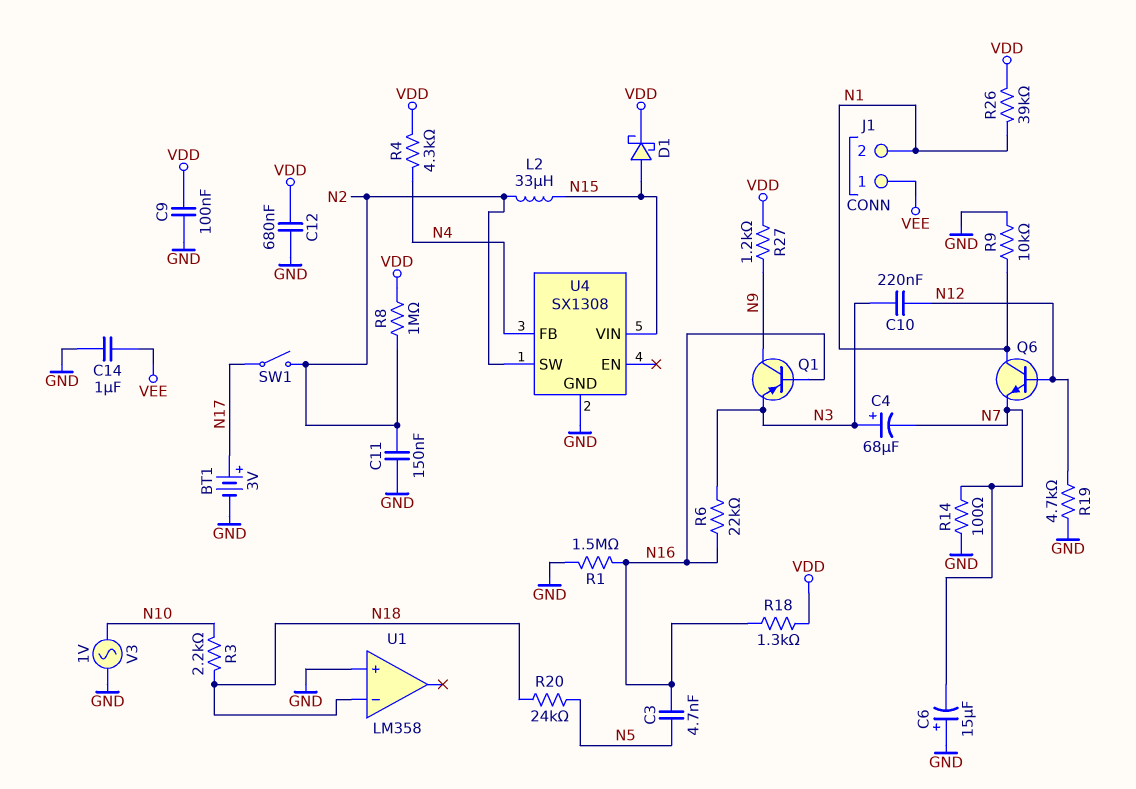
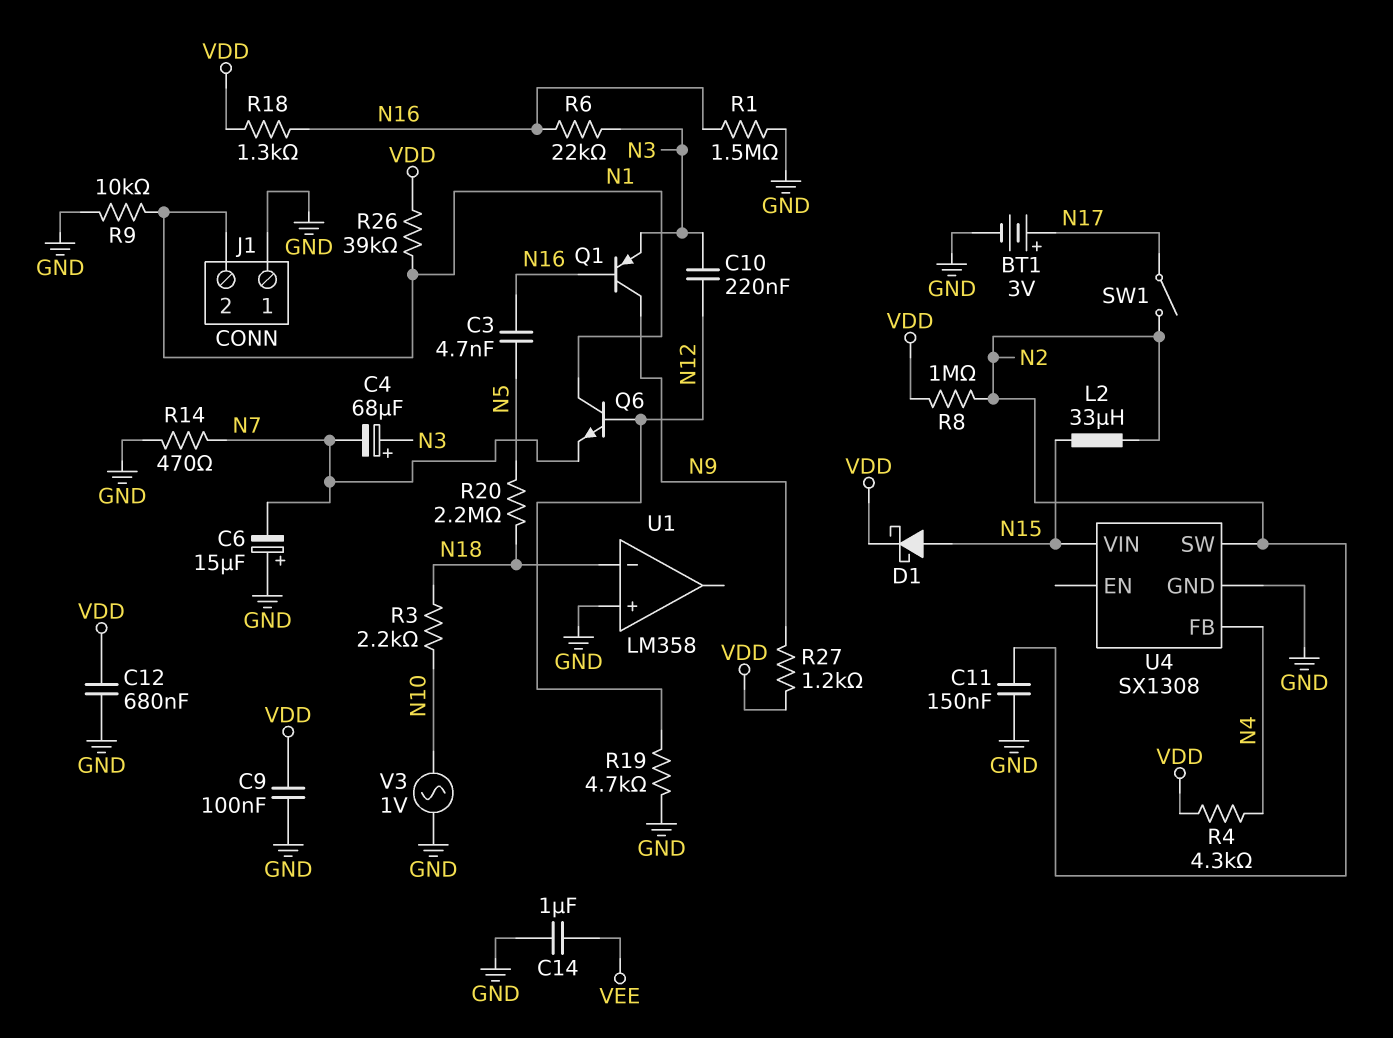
J1 pin 1: VEE -> GND
R14: 100 (GND, N7) -> 470 (GND, N7)
R20: 24k (N5, N18) -> 2.2M (N5, N18)

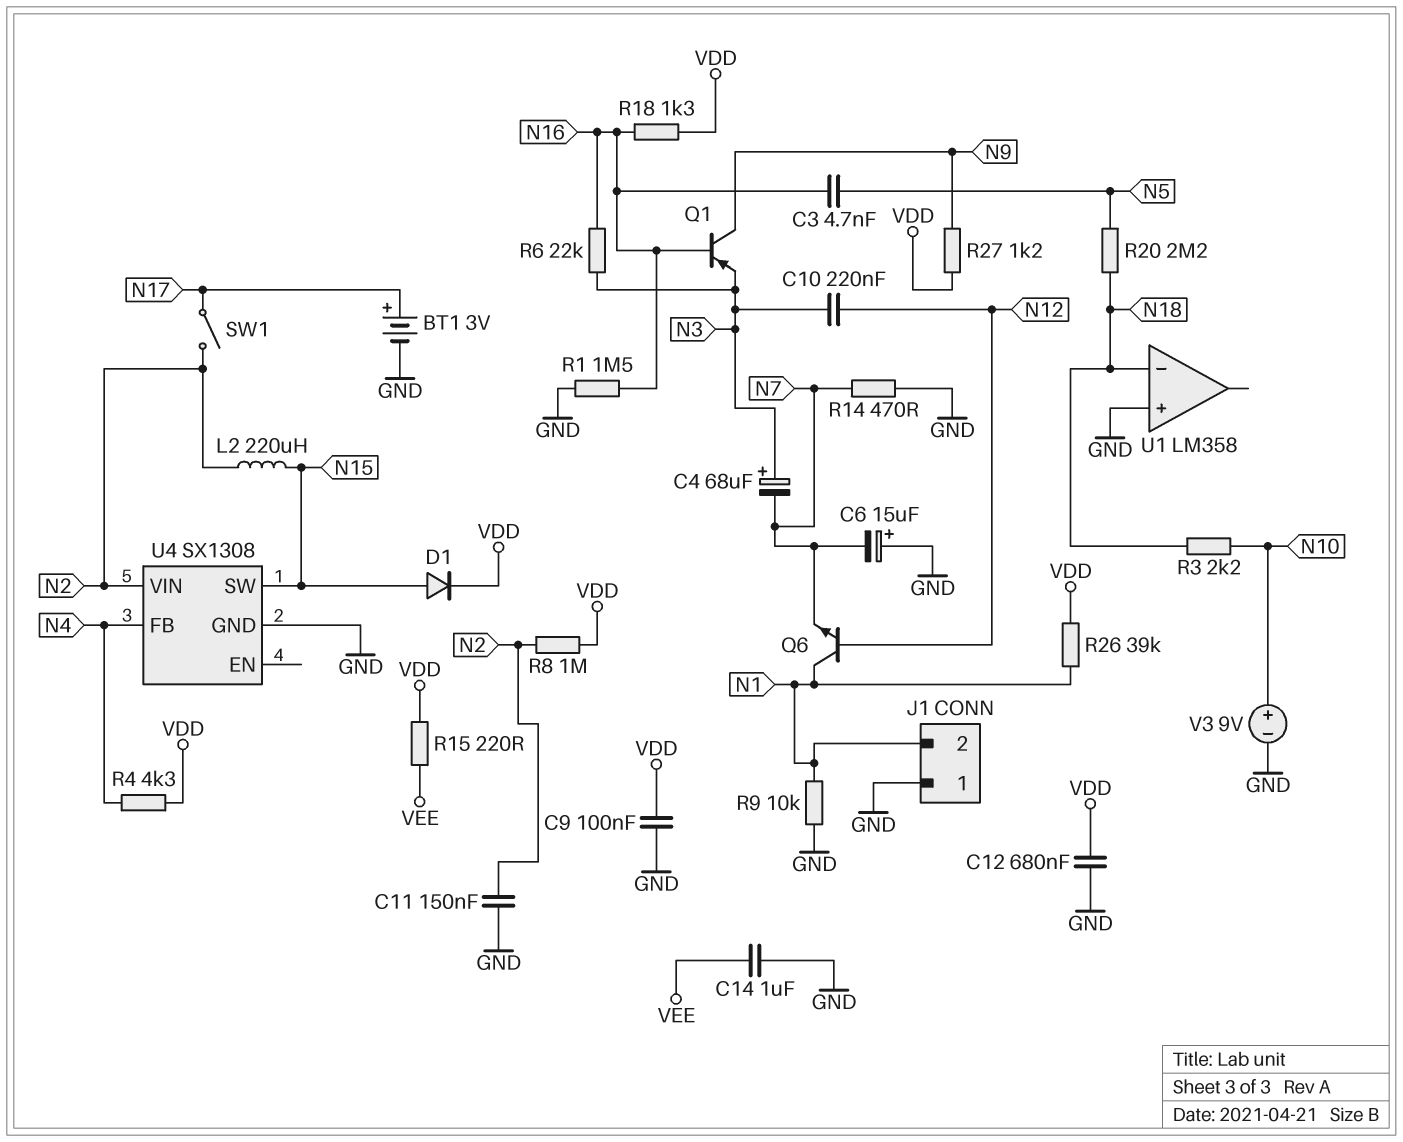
D1: schottky (A N15, K VDD) -> diode (A N15, K VDD)
L2: 33uH (N2, N15) -> 220uH (N2, N15)
R15: none -> 220 (VDD, VEE)
R19: 4.7k (GND, N12) -> none
U4 pin SW: N2 -> N15
U4 pin VIN: N15 -> N2
V3: AC 1V (GND, N10) -> 9V (plus N10, minus GND)

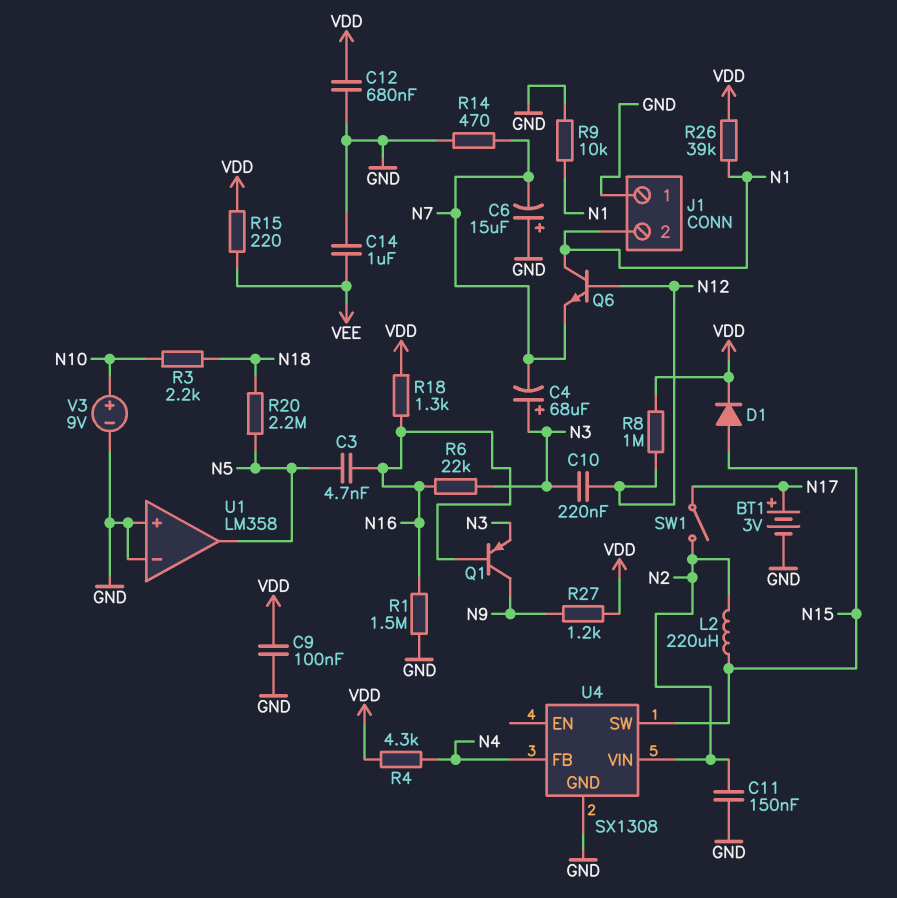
R8: 1M (N2, VDD) -> 1M (N12, VDD)
U1 pin in-: N18 -> GND
U1 pin out: none -> N5

